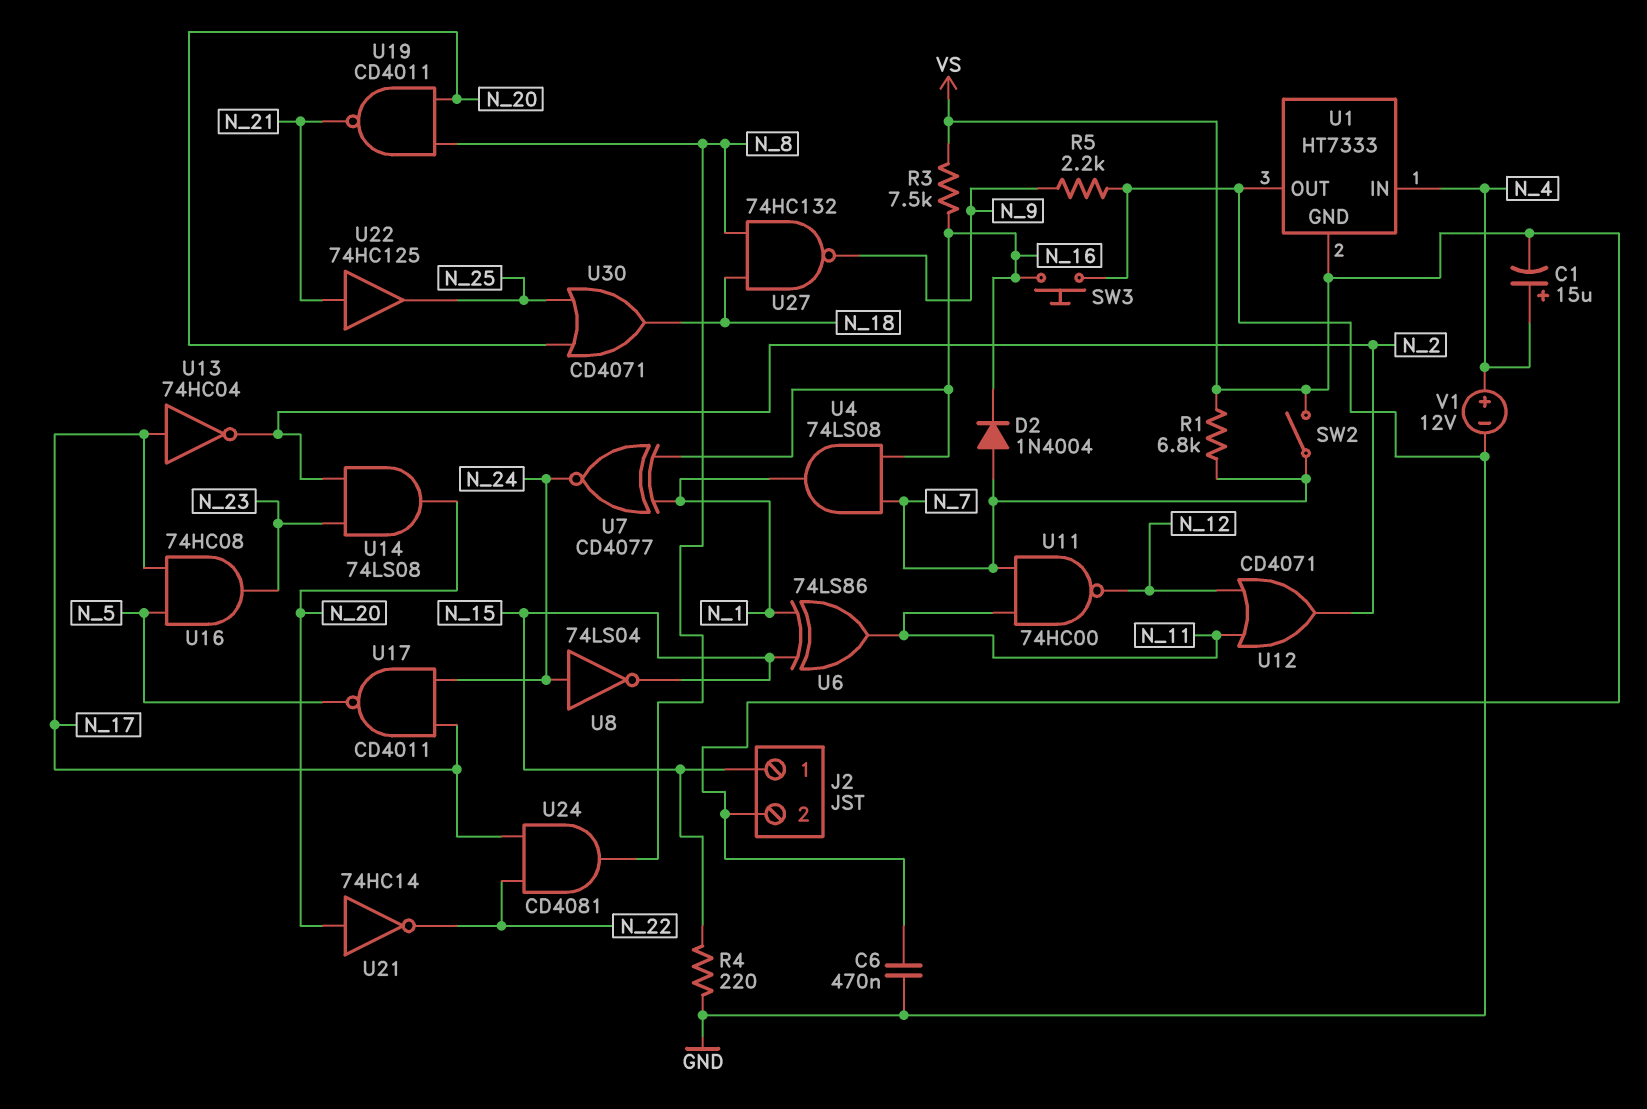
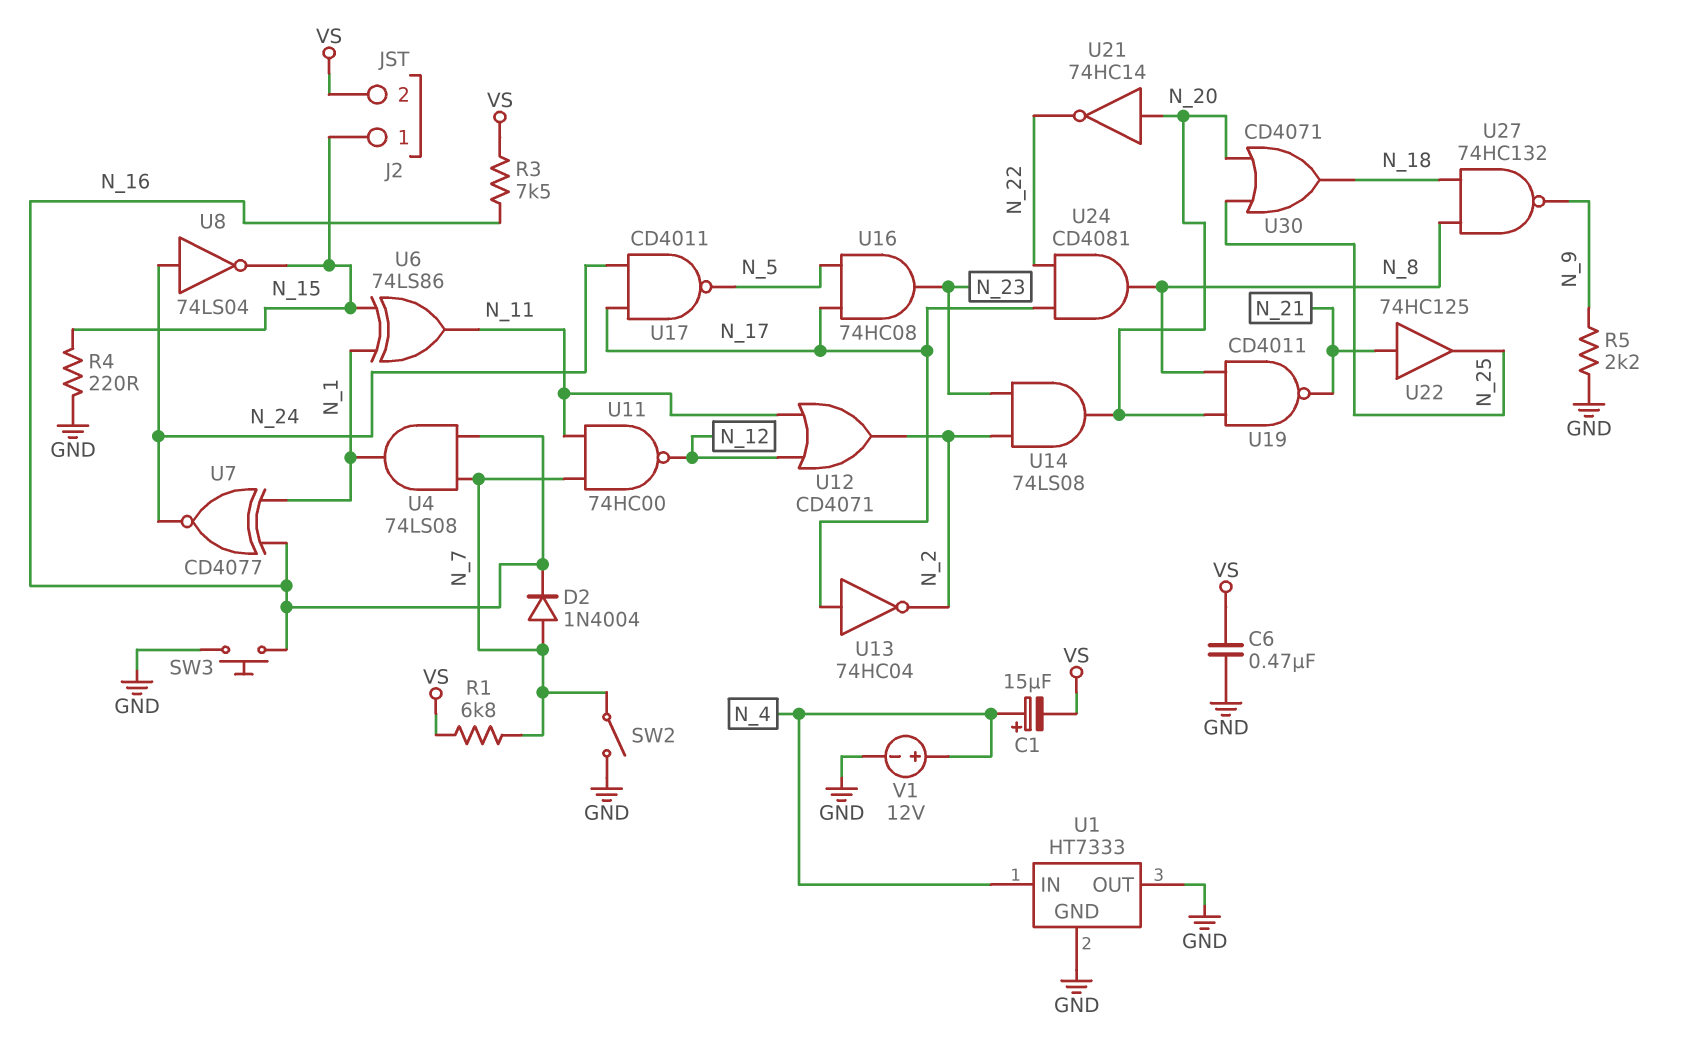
SW2: switch (N_7, VS) -> switch (GND, N_7)
U1 pin GND: VS -> GND

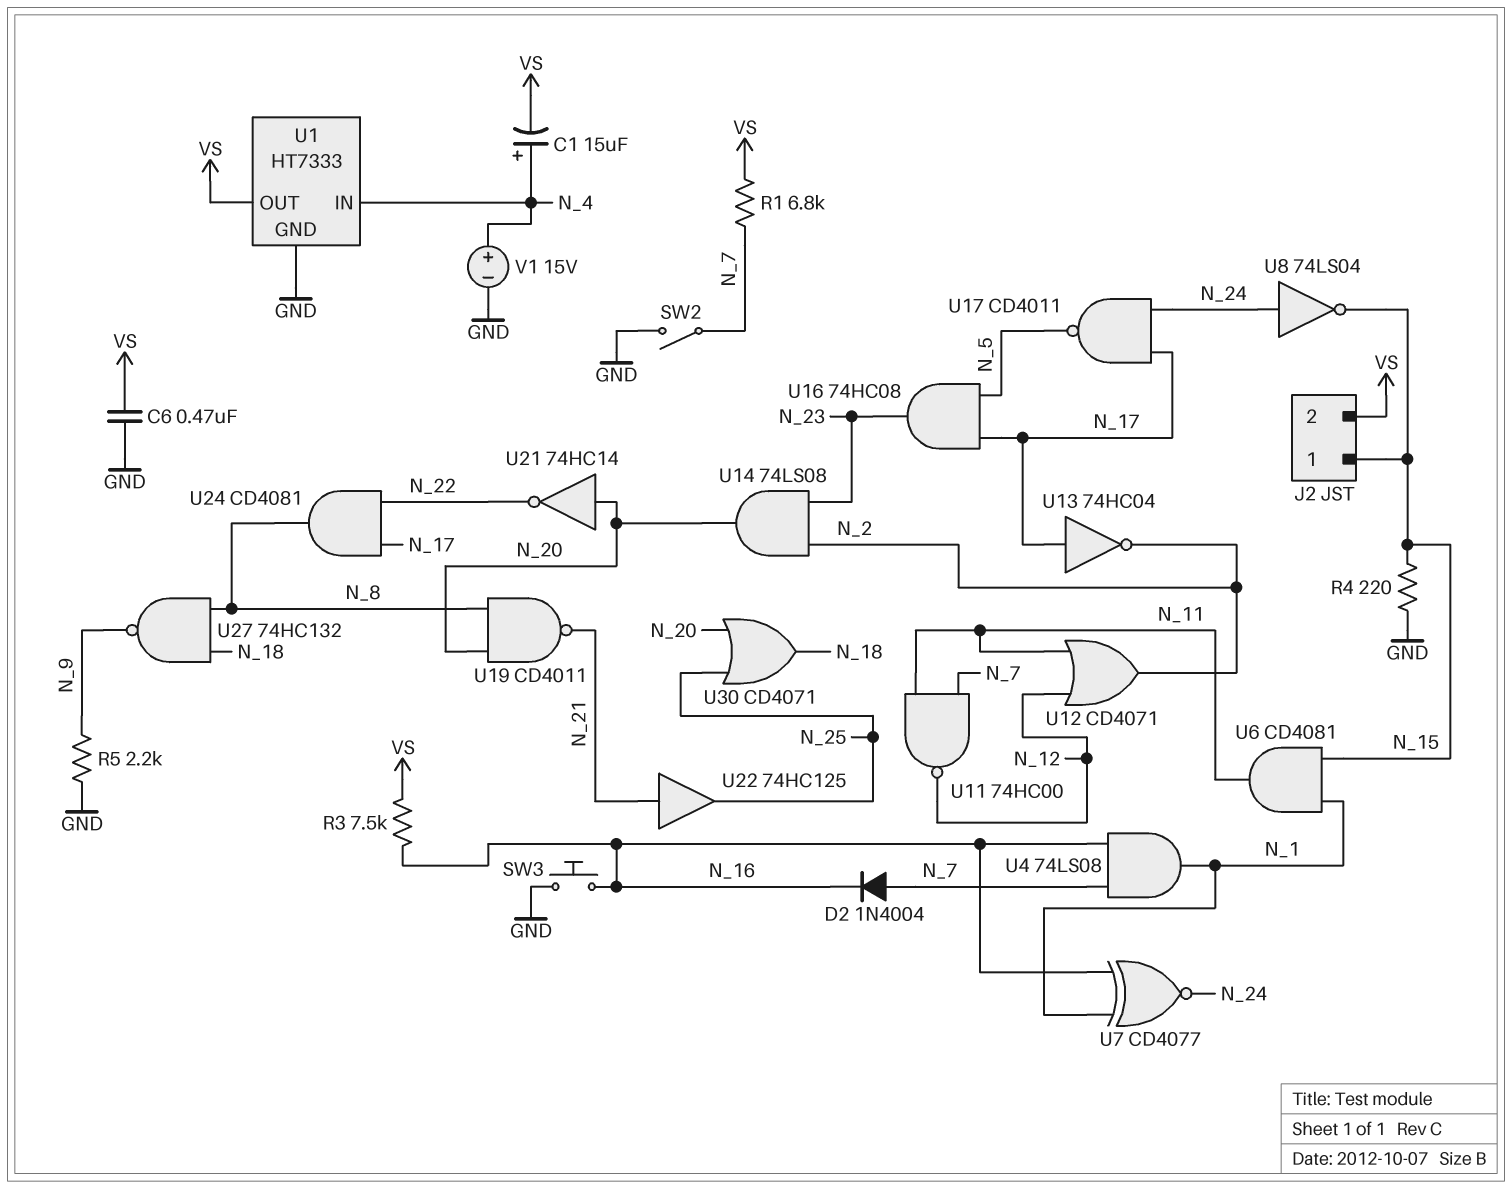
U1 pin OUT: GND -> VS
U6: XOR 74LS86 (in N_1, in N_15, out N_11) -> AND CD4081 (in N_1, in N_15, out N_11)
V1: 12V (plus N_4, minus GND) -> 15V (plus N_4, minus GND)

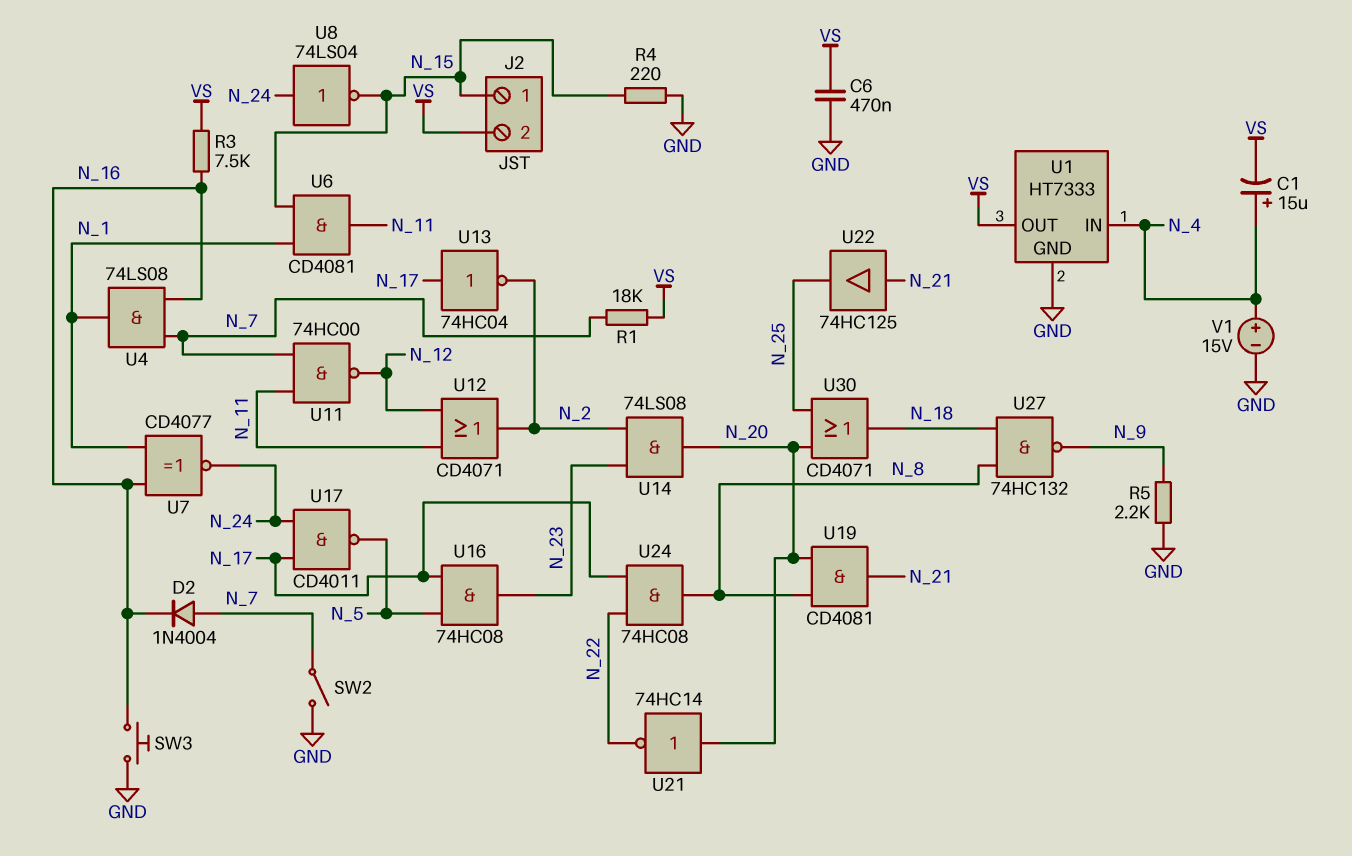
R1: 6.8k (N_7, VS) -> 18k (N_7, VS)
U19: NAND CD4011 (in N_8, in N_20, out N_21) -> AND CD4081 (in N_8, in N_20, out N_21)
U24: AND CD4081 (in N_17, in N_22, out N_8) -> AND 74HC08 (in N_17, in N_22, out N_8)

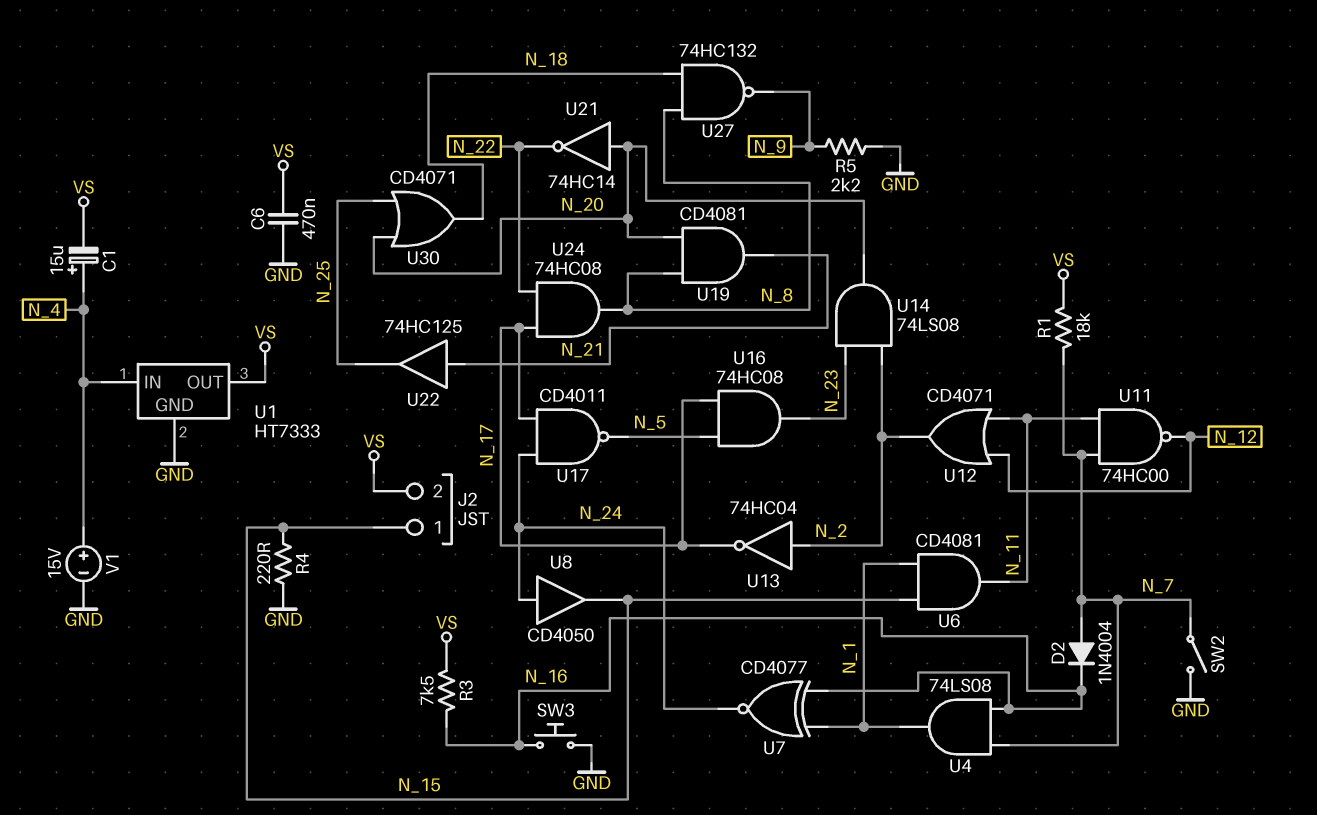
U8: NOT 74LS04 (in N_24, out N_15) -> buffer CD4050 (in N_24, out N_15)
U13: NOT 74HC04 (in N_17, out N_2) -> NOT 74HC04 (in N_2, out N_17)

